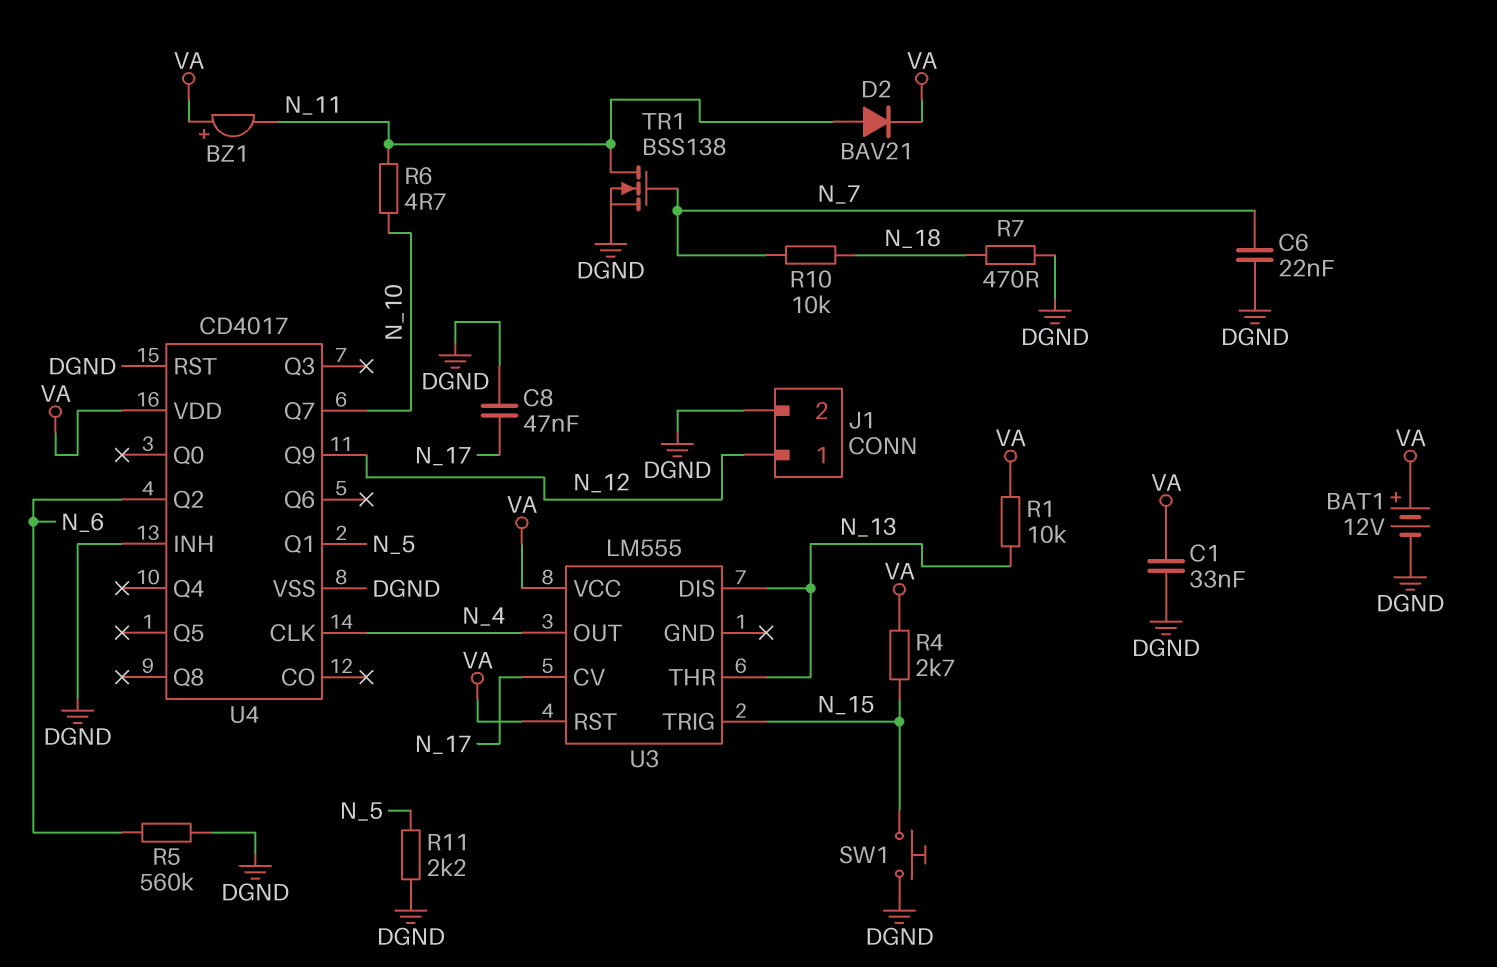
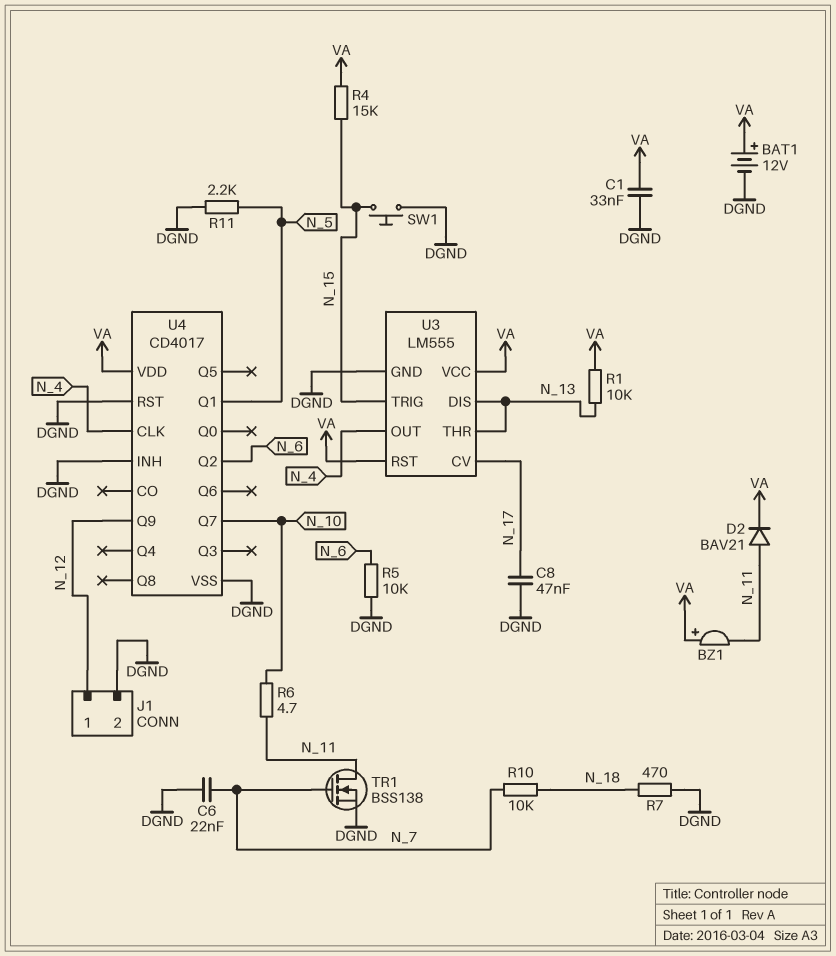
R4: 2.7k (N_15, VA) -> 15k (N_15, VA)
R5: 560k (DGND, N_6) -> 10k (DGND, N_6)
U3 pin GND: none -> DGND

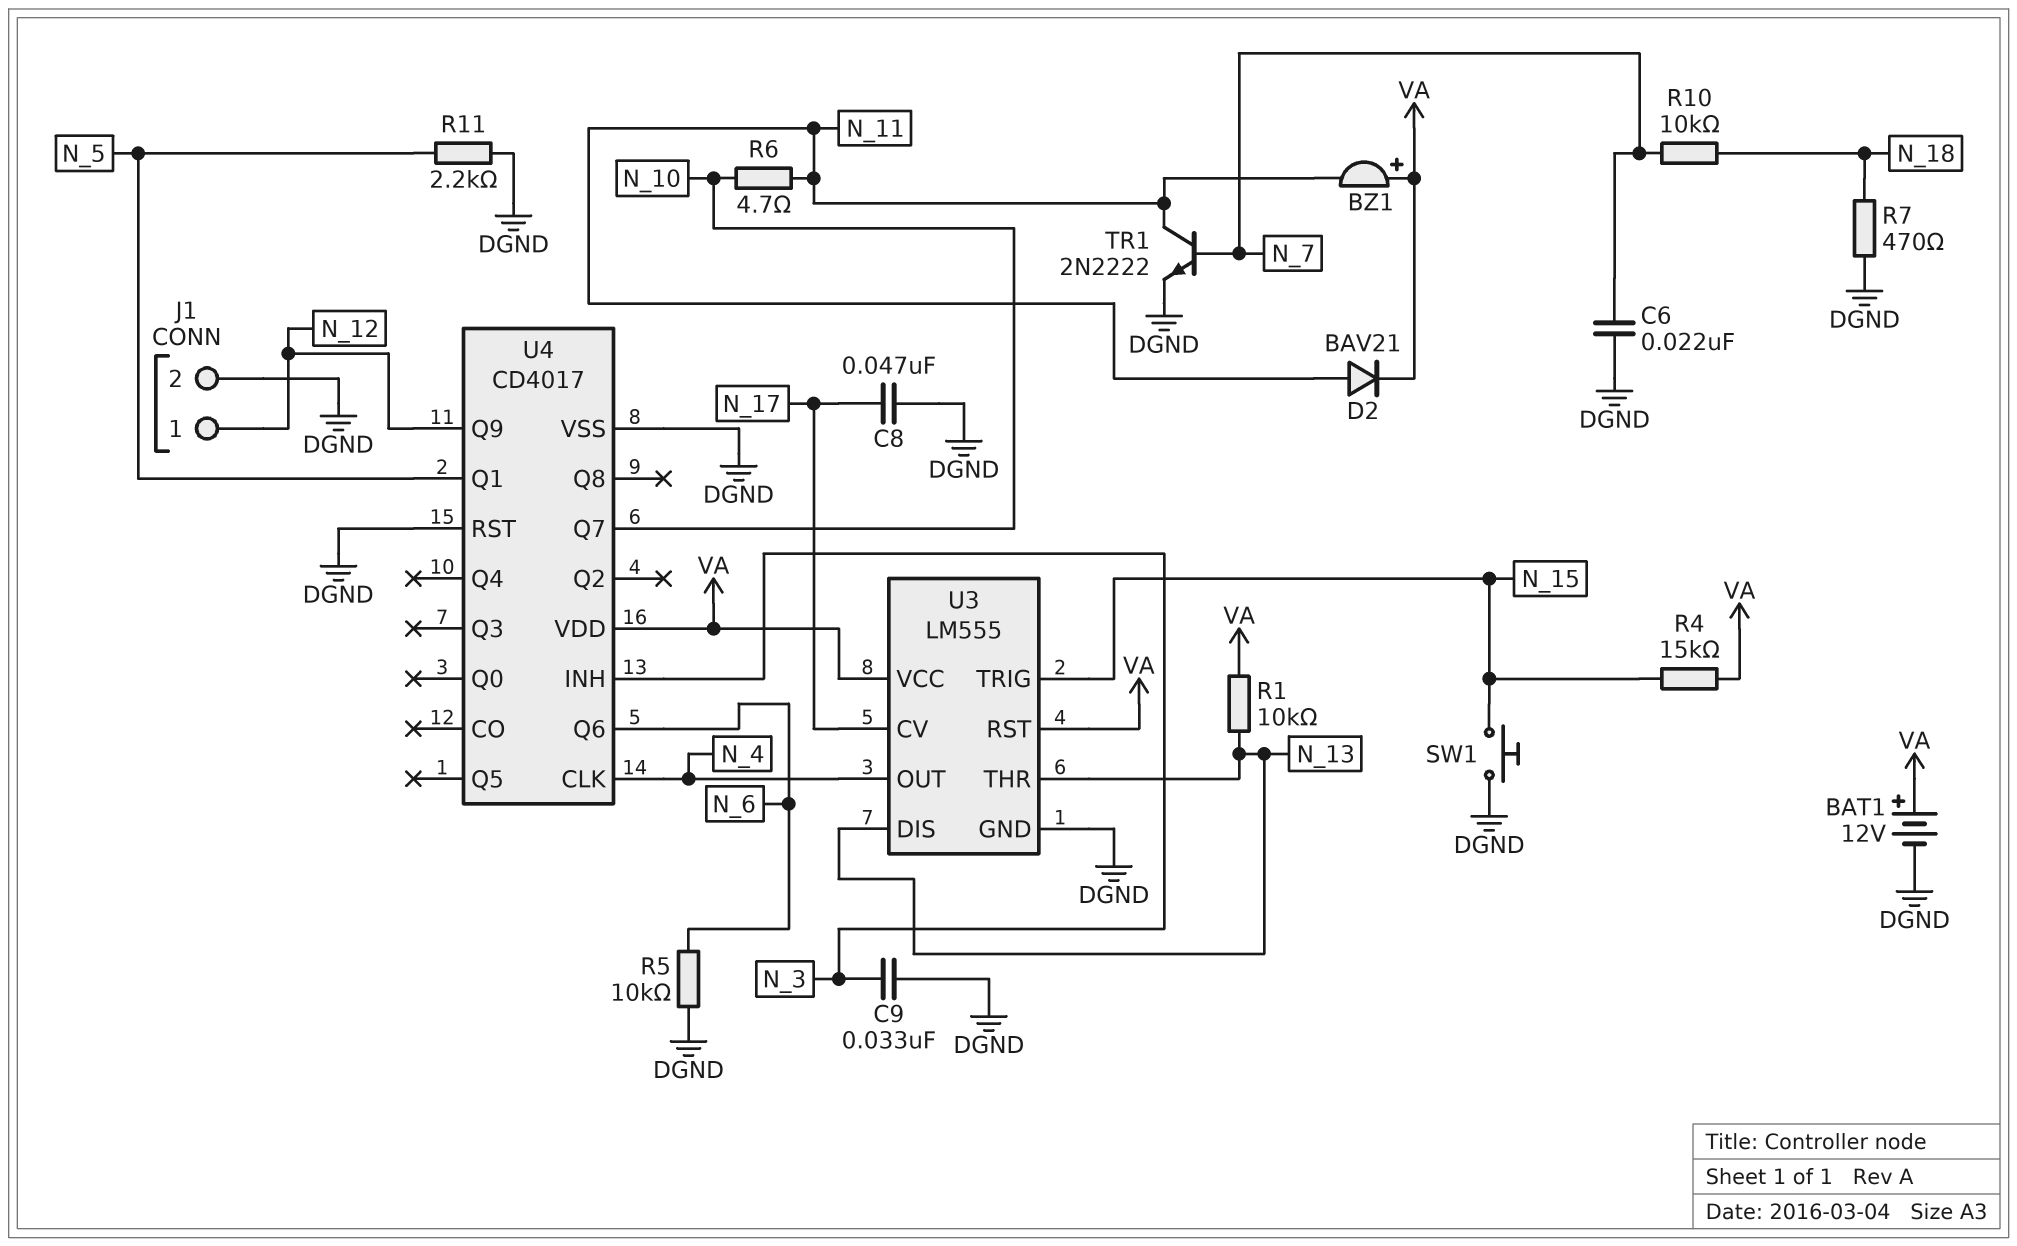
C1: 33nF (DGND, VA) -> none
C9: none -> 33nF (DGND, N_3)
TR1: NMOS BSS138 (G N_7, D N_11, S DGND) -> NPN 2N2222 (B N_7, C N_11, E DGND)
U4 pin INH: DGND -> N_3
U4 pin Q2: N_6 -> none
U4 pin Q6: none -> N_6

